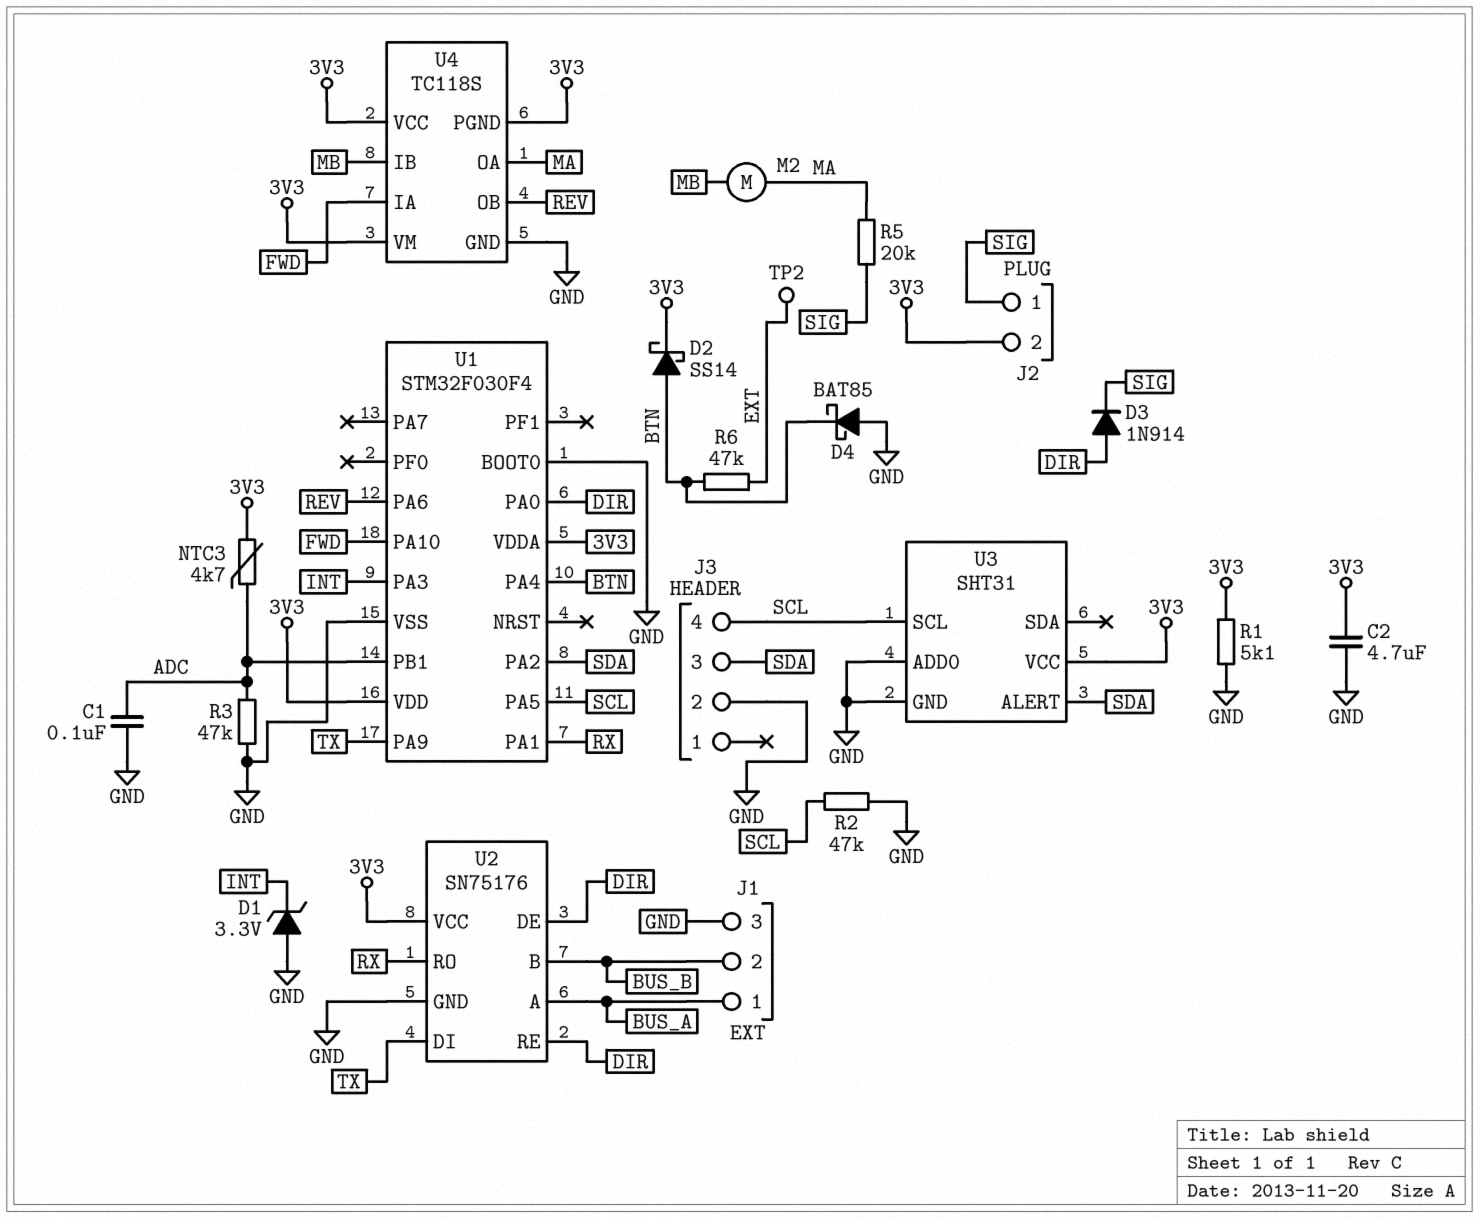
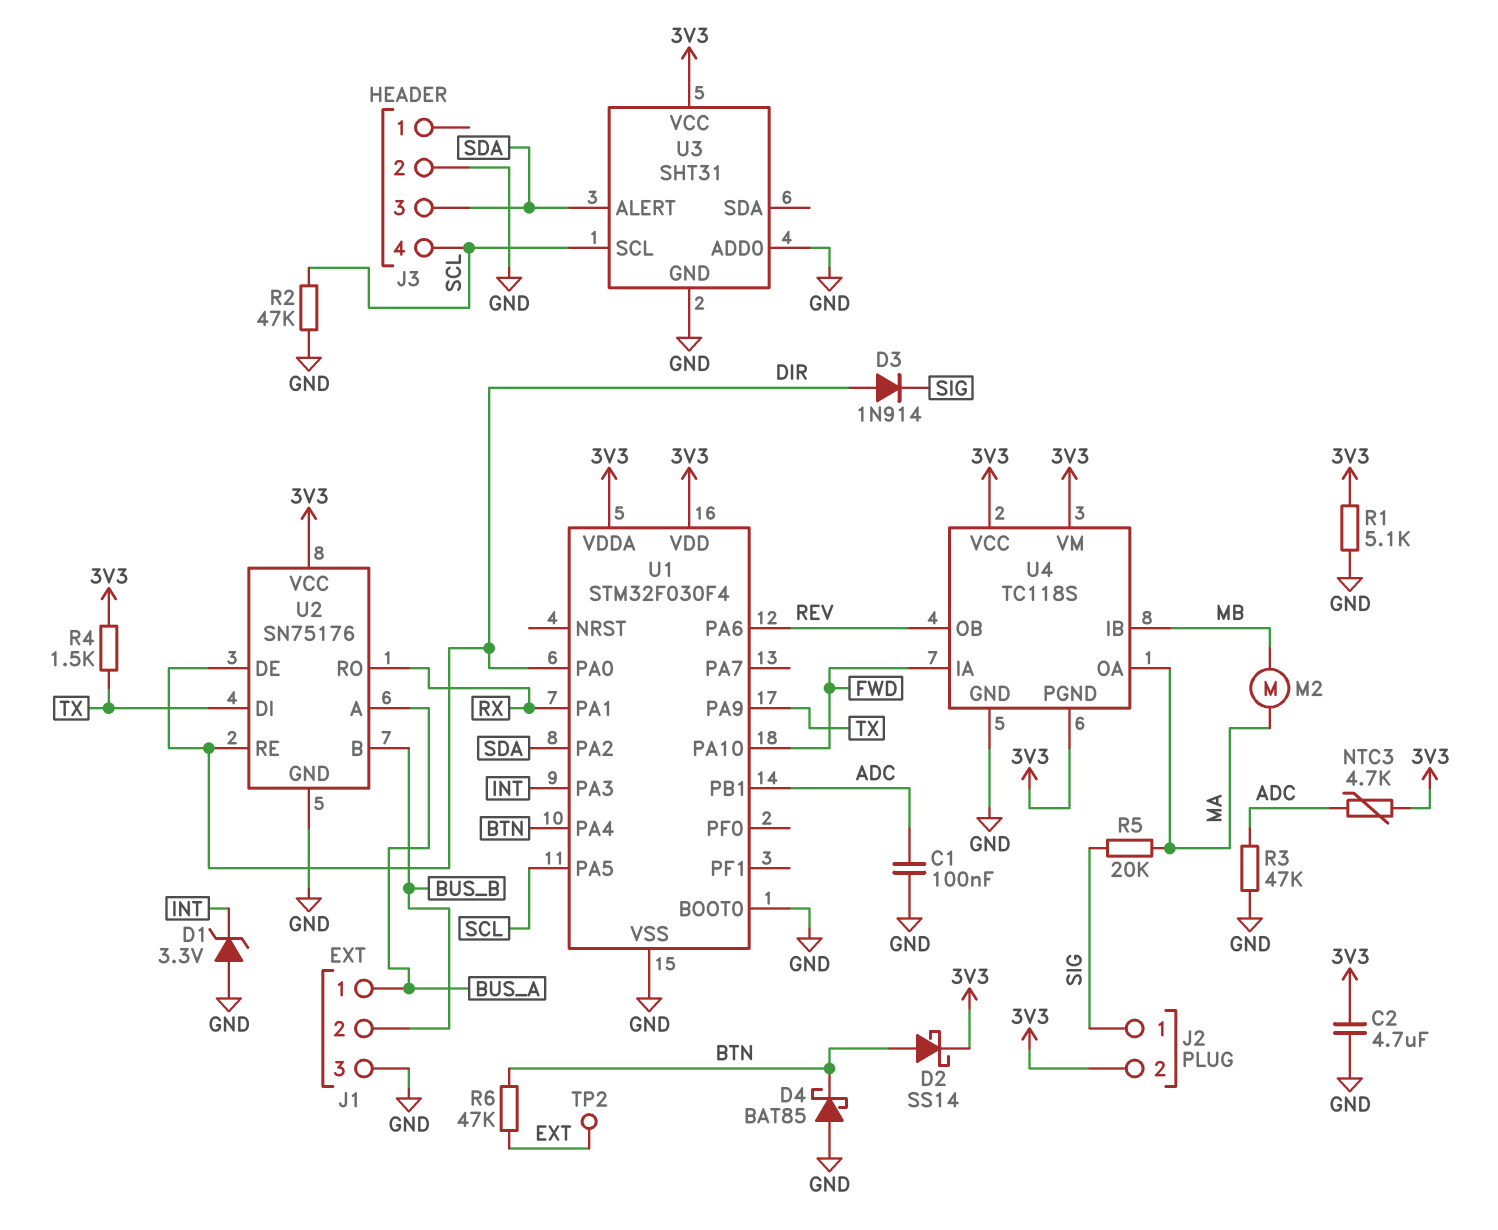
R4: none -> 1.5k (3V3, TX)

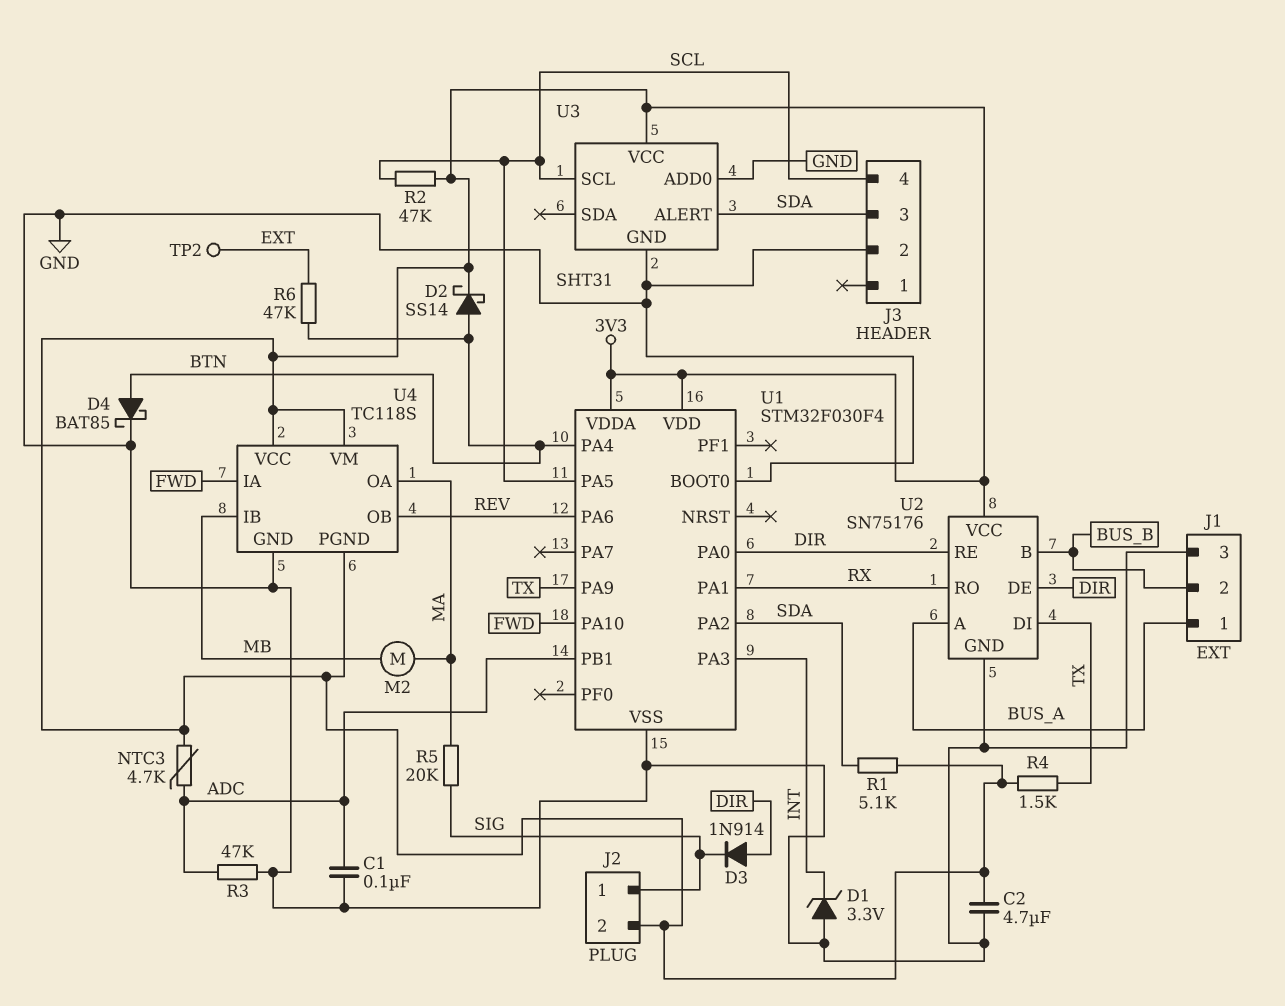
D4: schottky BAT85 (A GND, K BTN) -> schottky BAT85 (A BTN, K GND)
R1: 5.1k (3V3, GND) -> 5.1k (3V3, SDA)
R2: 47k (GND, SCL) -> 47k (3V3, SCL)

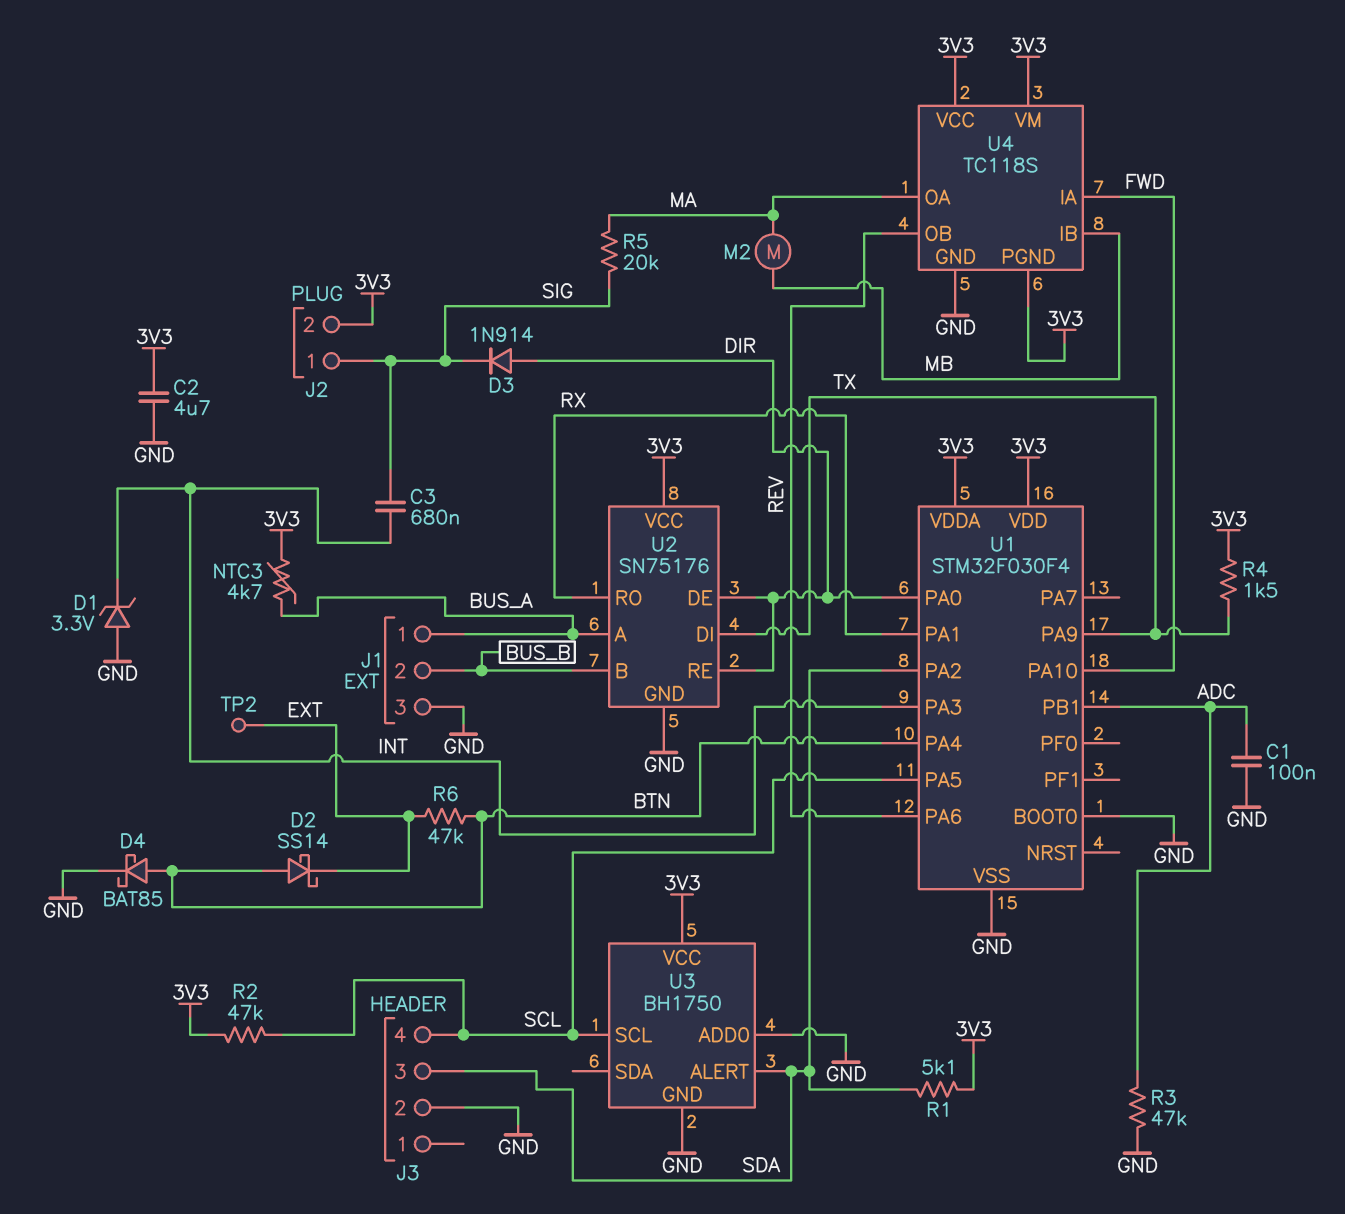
C3: none -> 680nF (INT, SIG)
D2: schottky SS14 (A BTN, K 3V3) -> schottky SS14 (A BTN, K EXT)
NTC3: 4.7k (3V3, ADC) -> 4.7k (3V3, BUS_A)
U3: SHT31 -> BH1750

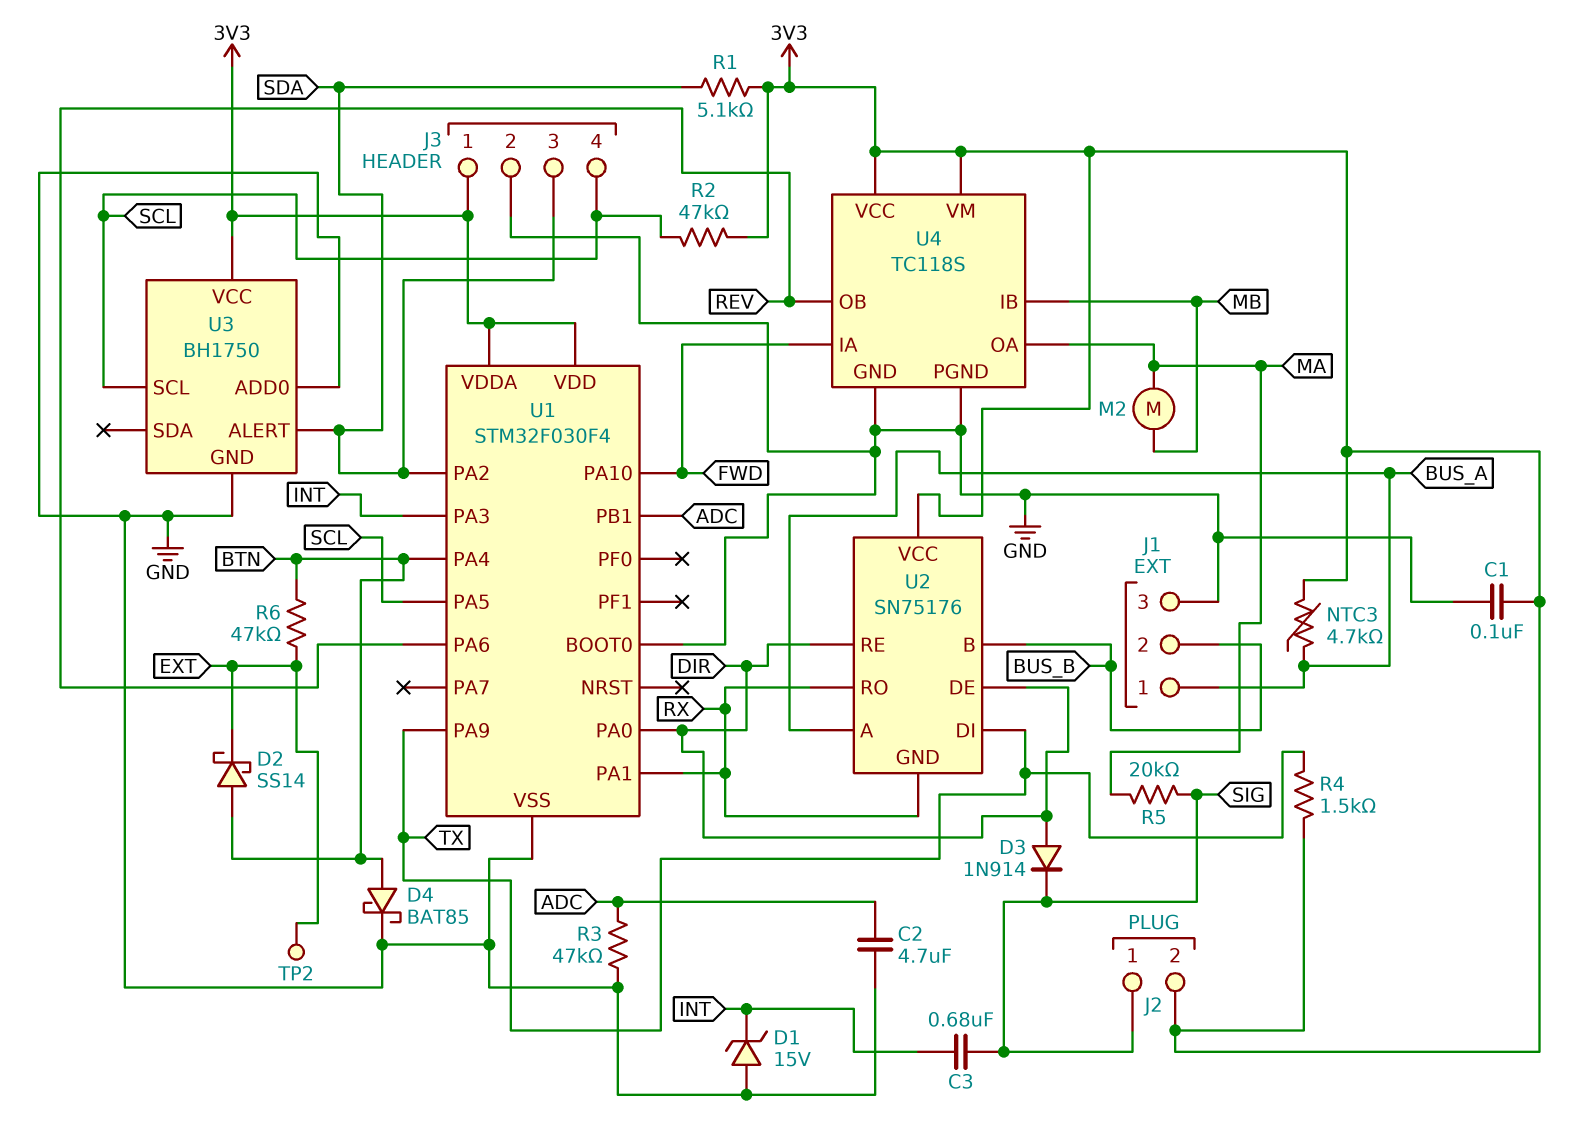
C1: 100nF (ADC, GND) -> 100nF (3V3, GND)
C2: 4.7uF (3V3, GND) -> 4.7uF (ADC, GND)
D1: zener 3.3V (A GND, K INT) -> zener 15V (A GND, K INT)
J3 pin 1: none -> 3V3
U2 pin GND: GND -> RX
U4 pin PGND: 3V3 -> GND

